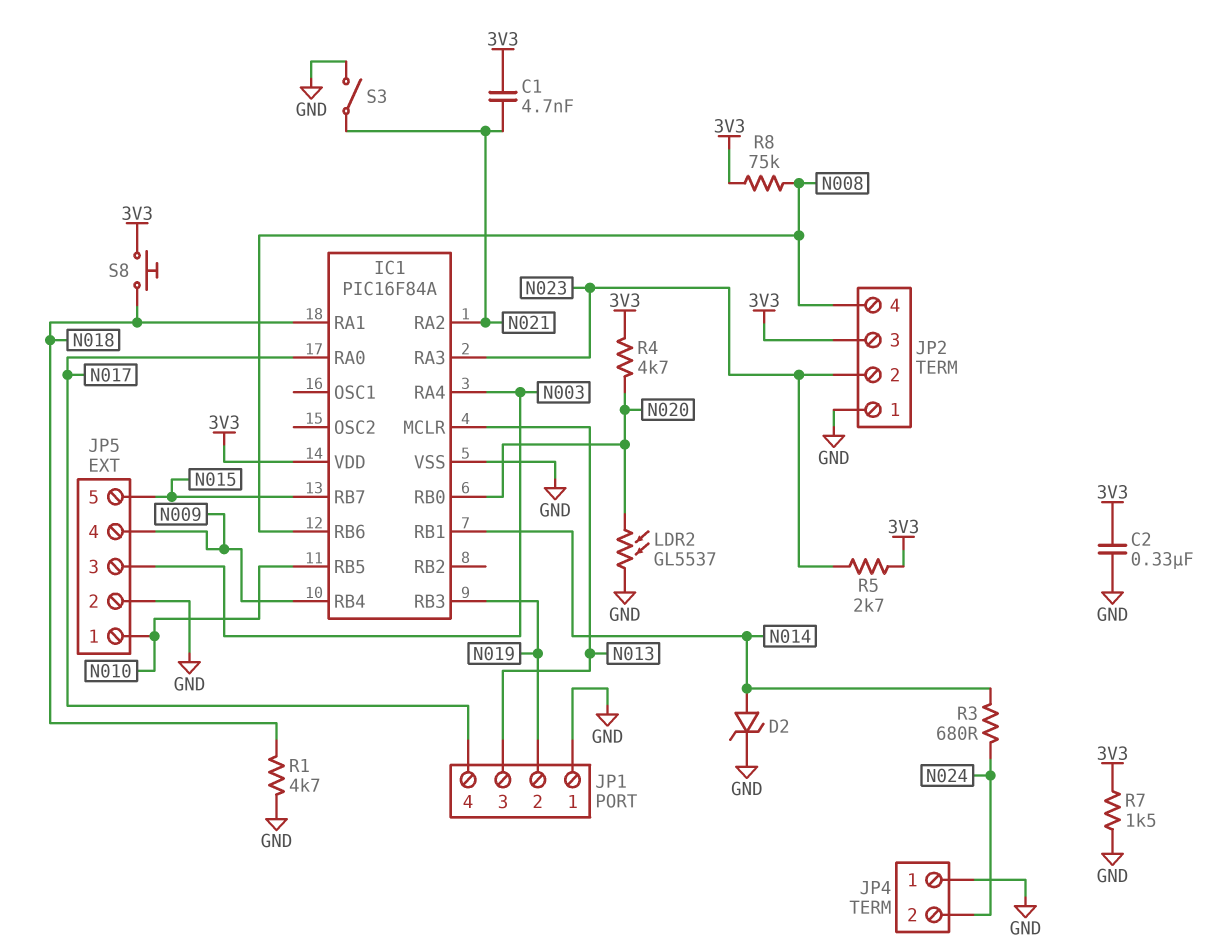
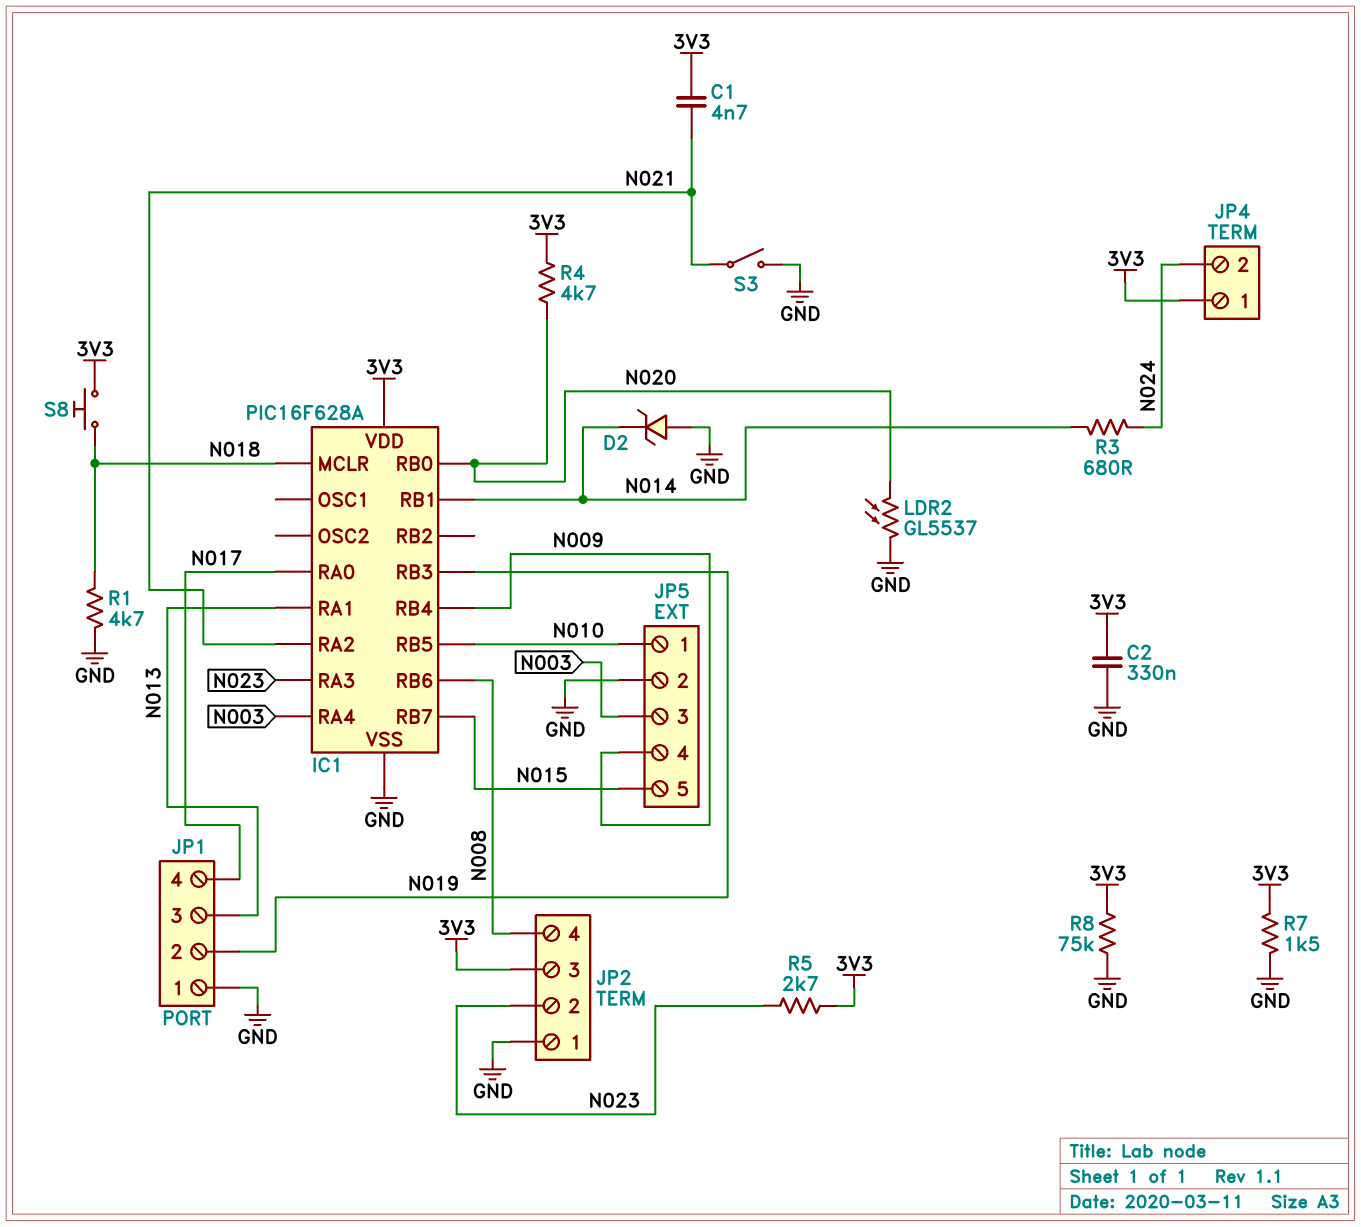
D2: zener (A N014, K GND) -> zener (A GND, K N014)
IC1: PIC16F84A -> PIC16F628A
IC1 pin MCLR: N013 -> N018
IC1 pin RA1: N018 -> N013
JP4 pin 1: GND -> 3V3
R8: 75k (3V3, N008) -> 75k (3V3, GND)

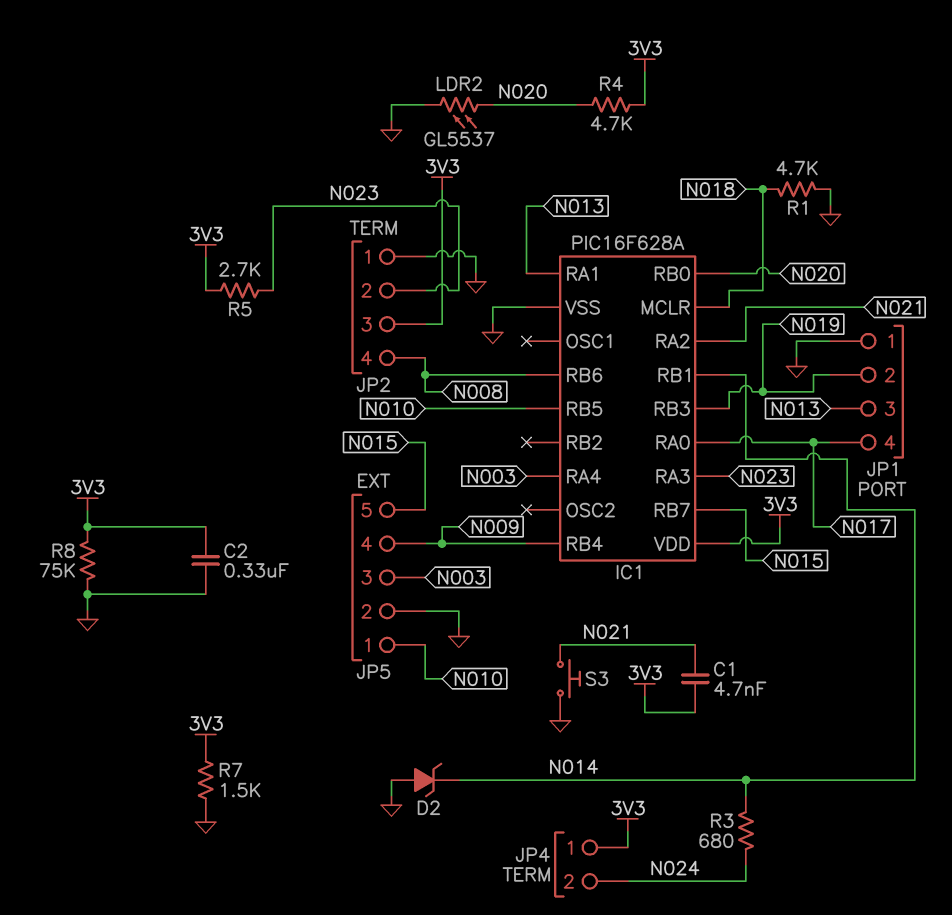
S3: switch (GND, N021) -> button (GND, N021)
S8: button (3V3, N018) -> none

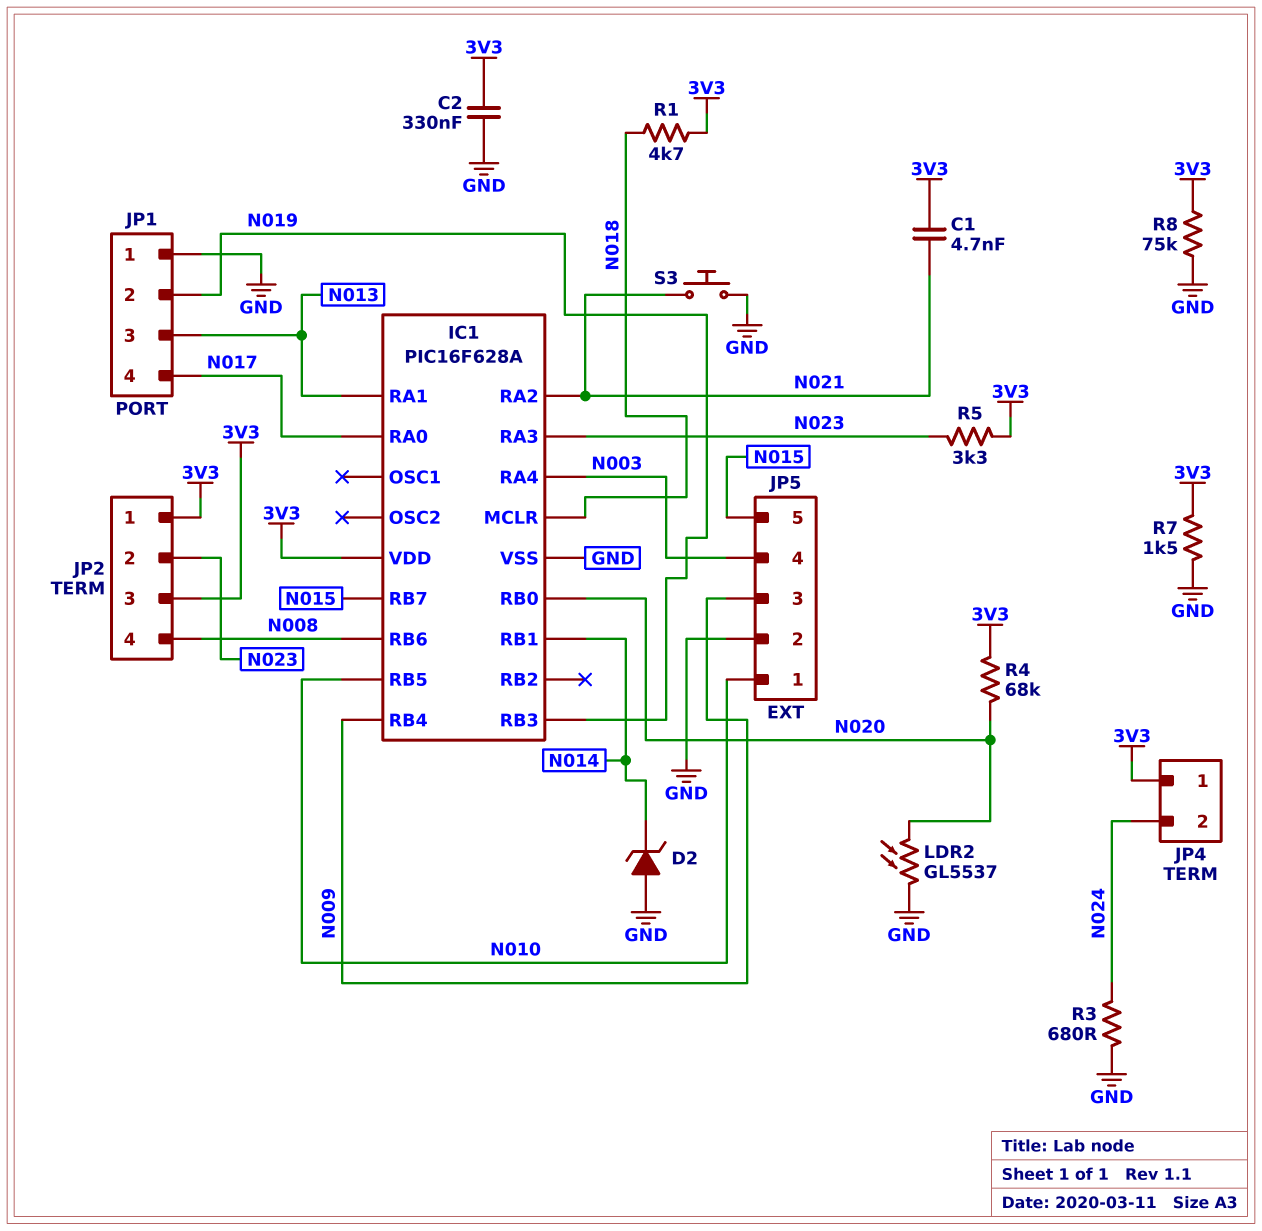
JP2 pin 1: GND -> 3V3
JP5 pin 3: N003 -> N009
JP5 pin 4: N009 -> N003
R1: 4.7k (GND, N018) -> 4.7k (3V3, N018)
R3: 680 (N014, N024) -> 680 (GND, N024)
R4: 4.7k (3V3, N020) -> 68k (3V3, N020)
R5: 2.7k (3V3, N023) -> 3.3k (3V3, N023)

